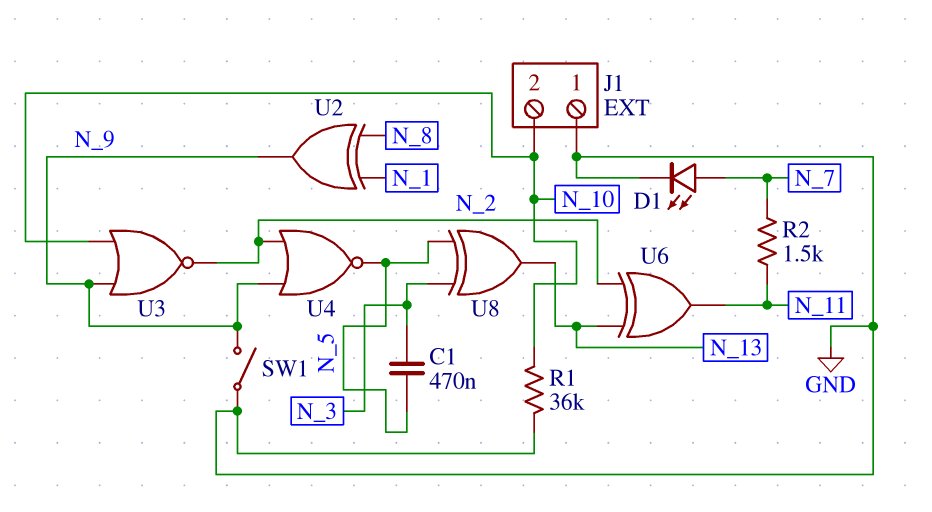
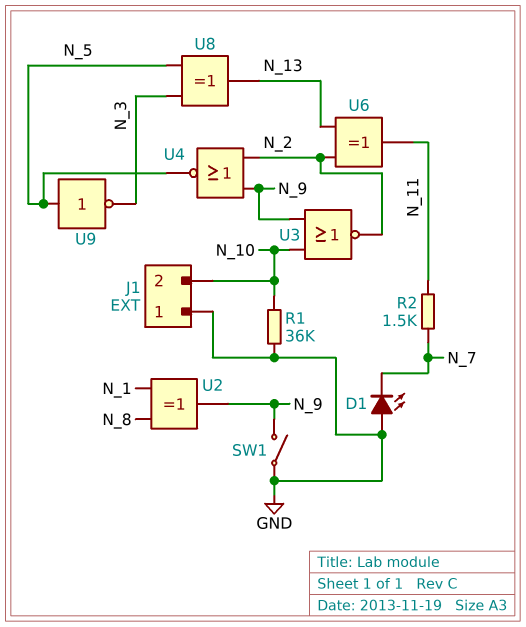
C1: 470nF (N_3, N_5) -> none
D1: LED (A N_7, K GND) -> LED (A GND, K N_7)
U9: none -> NOT (in N_5, out N_3)

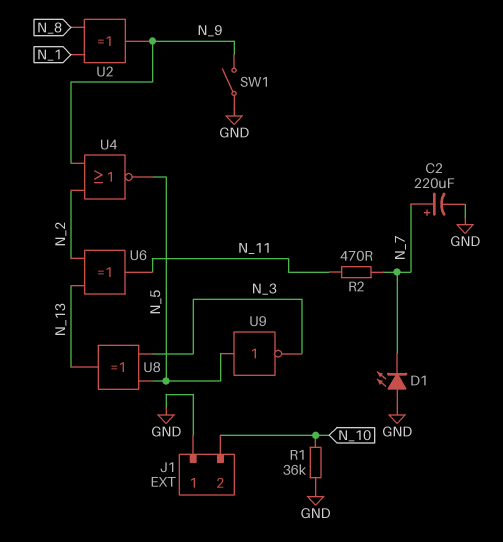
C2: none -> 220uF (plus N_7, minus GND)
R2: 1.5k (N_7, N_11) -> 470 (N_7, N_11)
U3: NOR (in N_9, in N_10, out N_2) -> none

